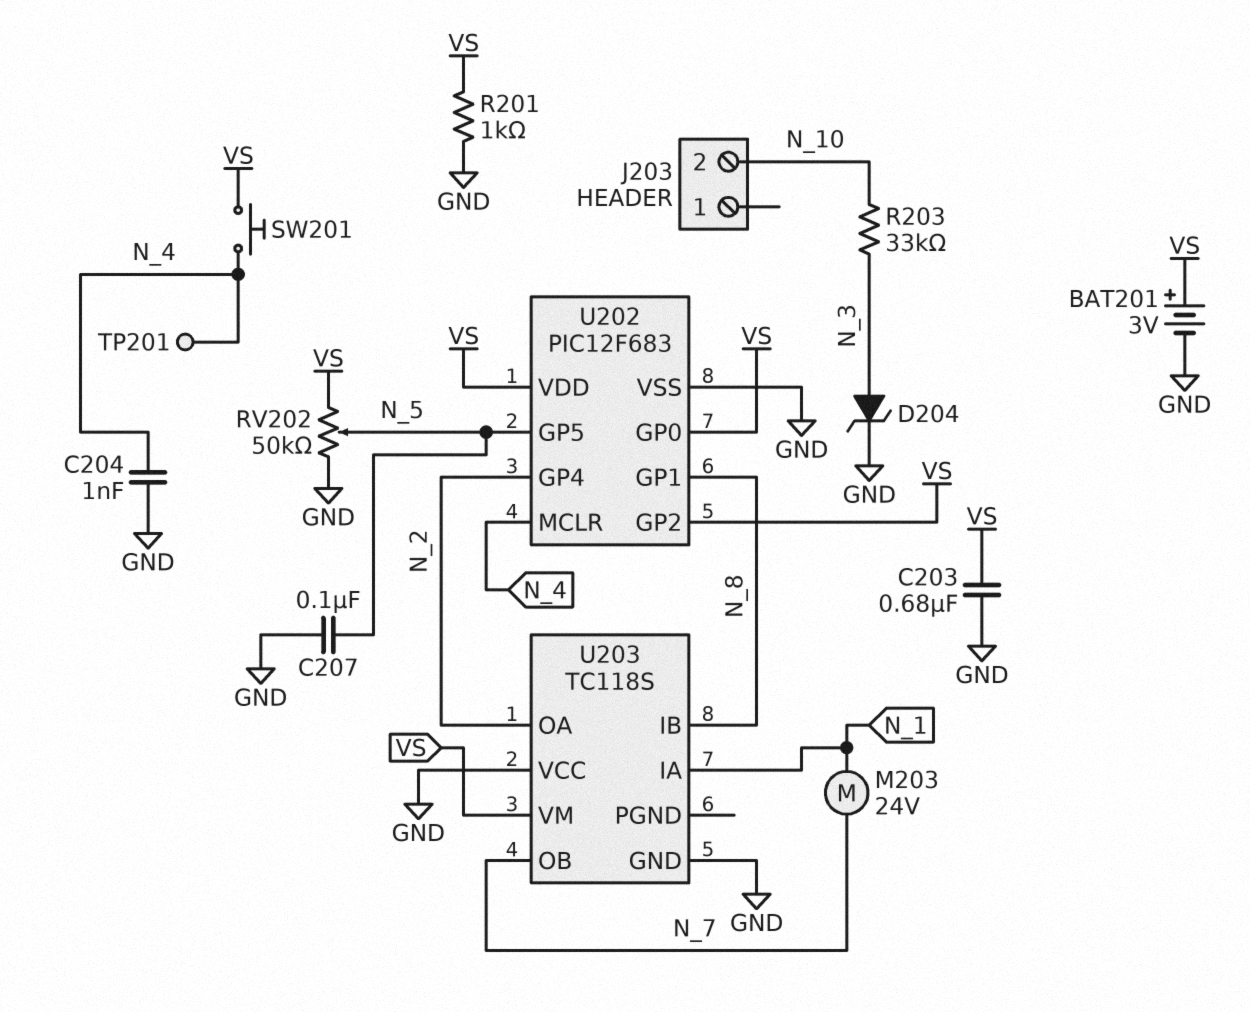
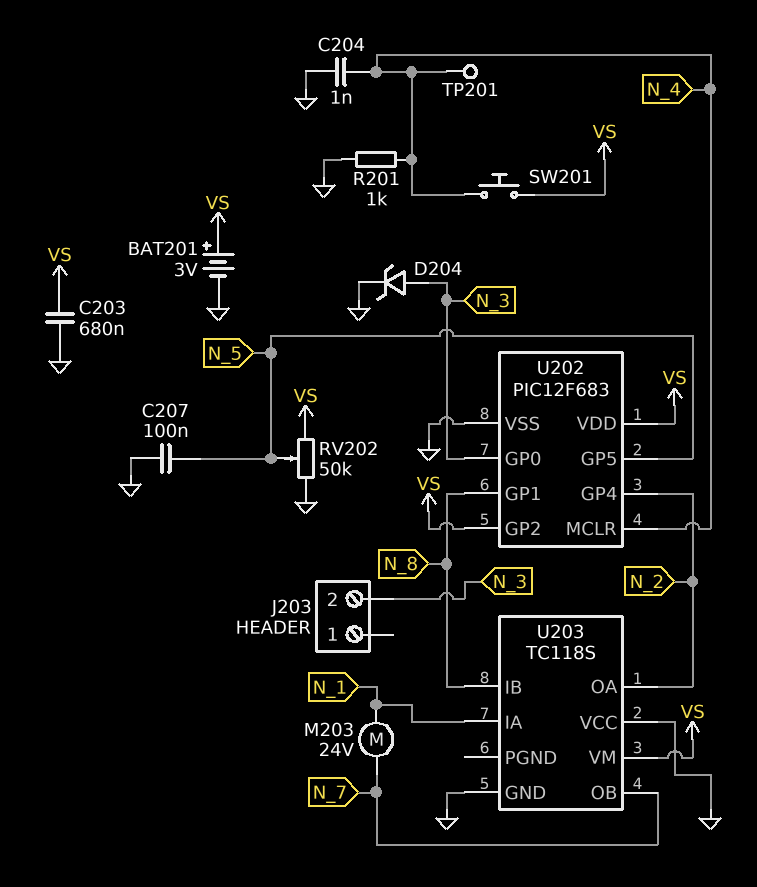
J203 pin 2: N_10 -> N_3
R201: 1k (GND, VS) -> 1k (GND, N_4)
R203: 33k (N_3, N_10) -> none
U202 pin GP0: VS -> N_3

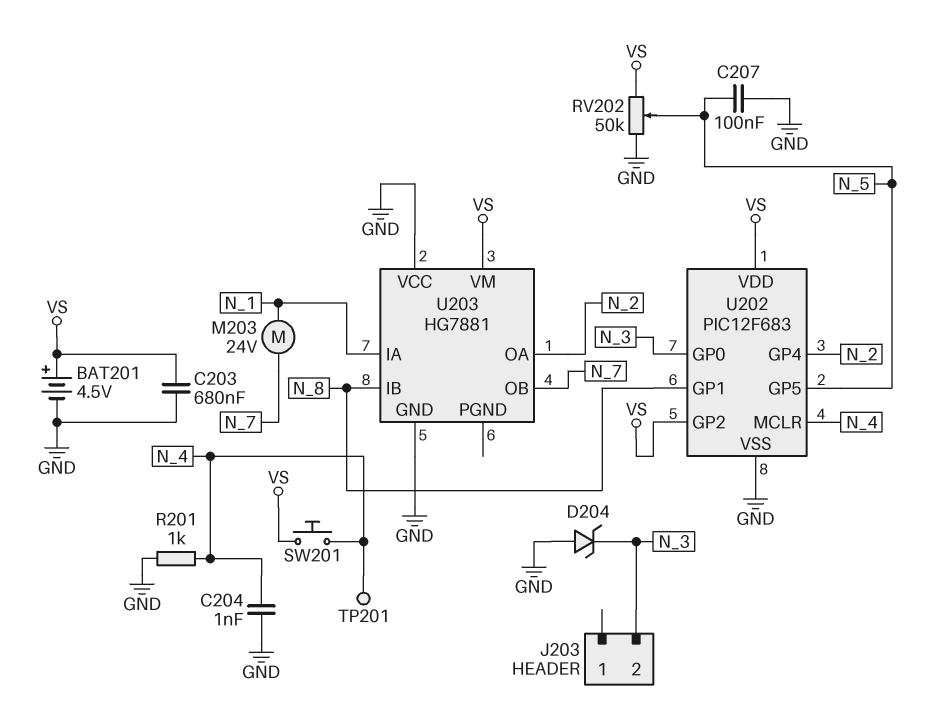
BAT201: 3V (plus VS, minus GND) -> 4.5V (plus VS, minus GND)
D204: zener (A N_3, K GND) -> zener (A GND, K N_3)
U203: TC118S -> HG7881

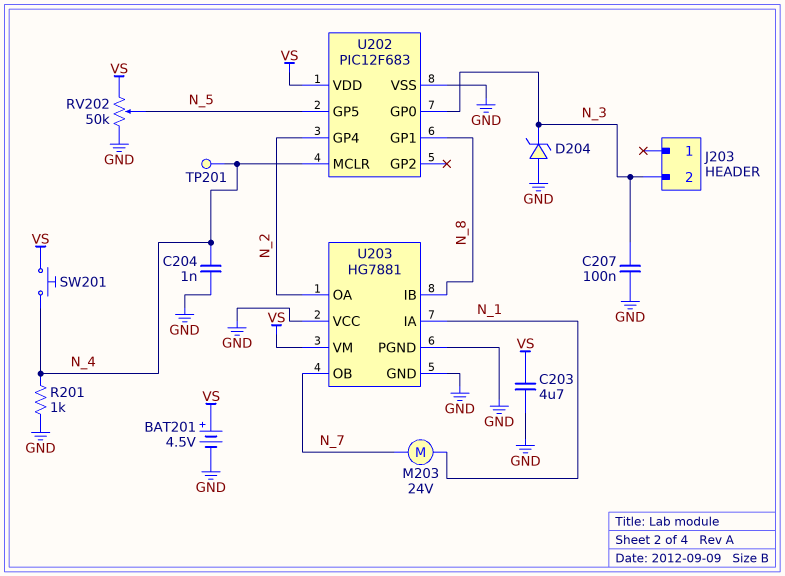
C203: 680nF (GND, VS) -> 4.7uF (GND, VS)
C207: 100nF (GND, N_5) -> 100nF (GND, N_3)
U202 pin GP2: VS -> none
U203 pin PGND: none -> GND

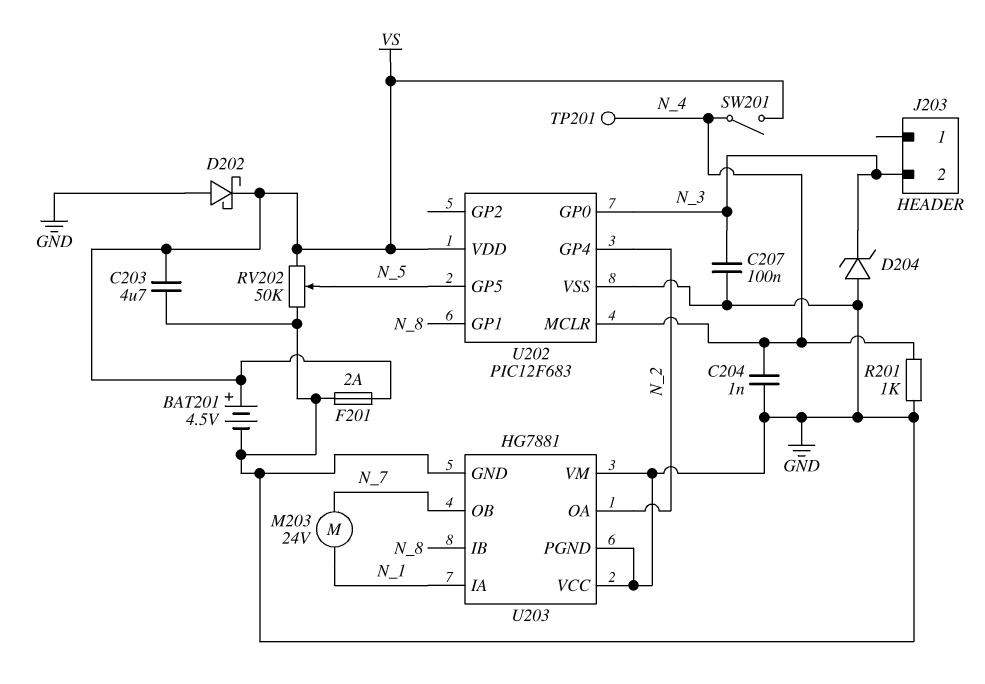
D202: none -> schottky (A GND, K VS)
F201: none -> 2A (GND, VS)
SW201: button (N_4, VS) -> switch (N_4, VS)
U203 pin VM: VS -> GND

